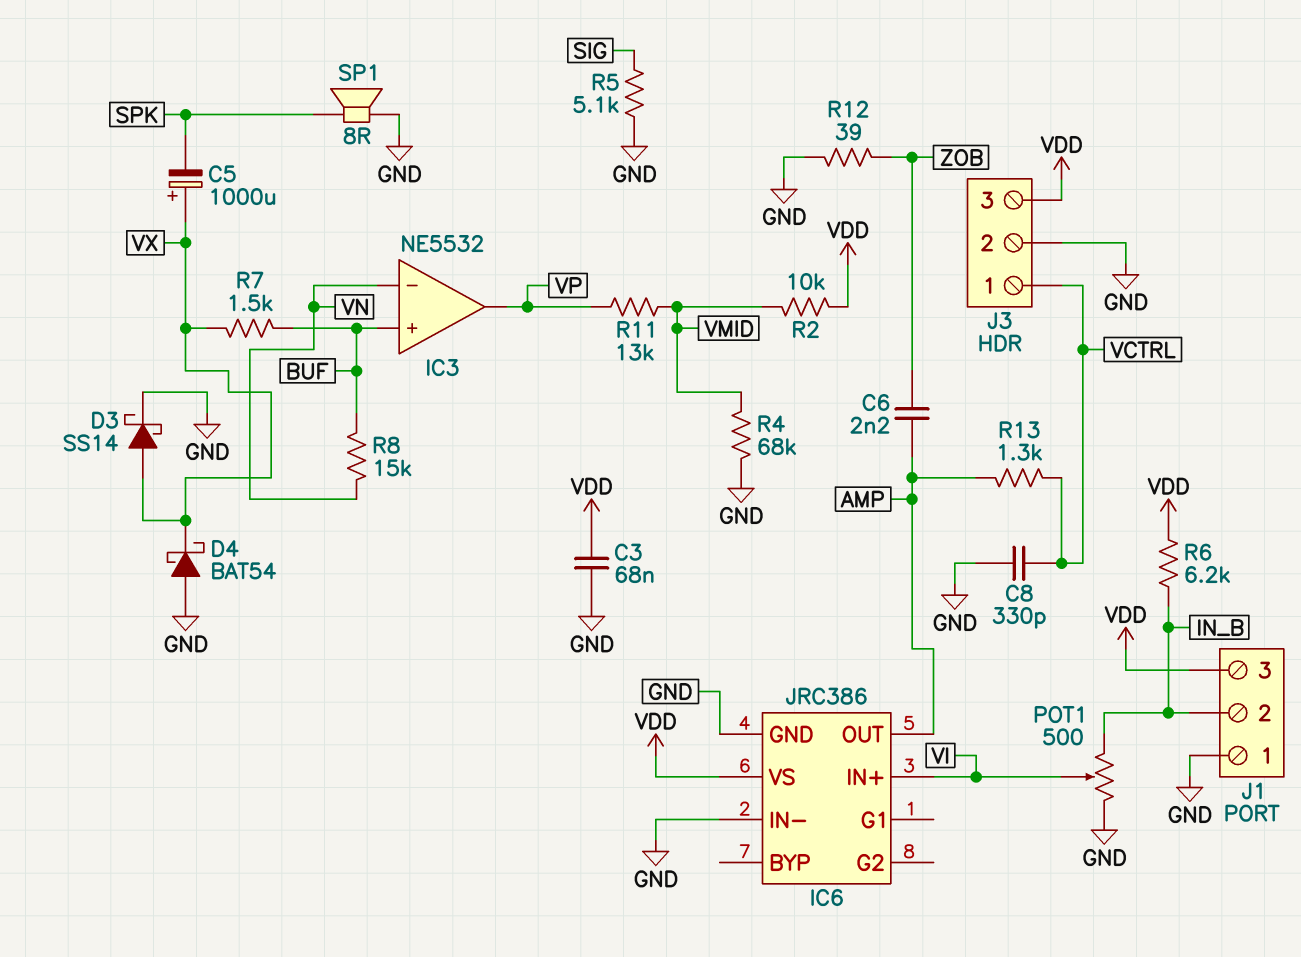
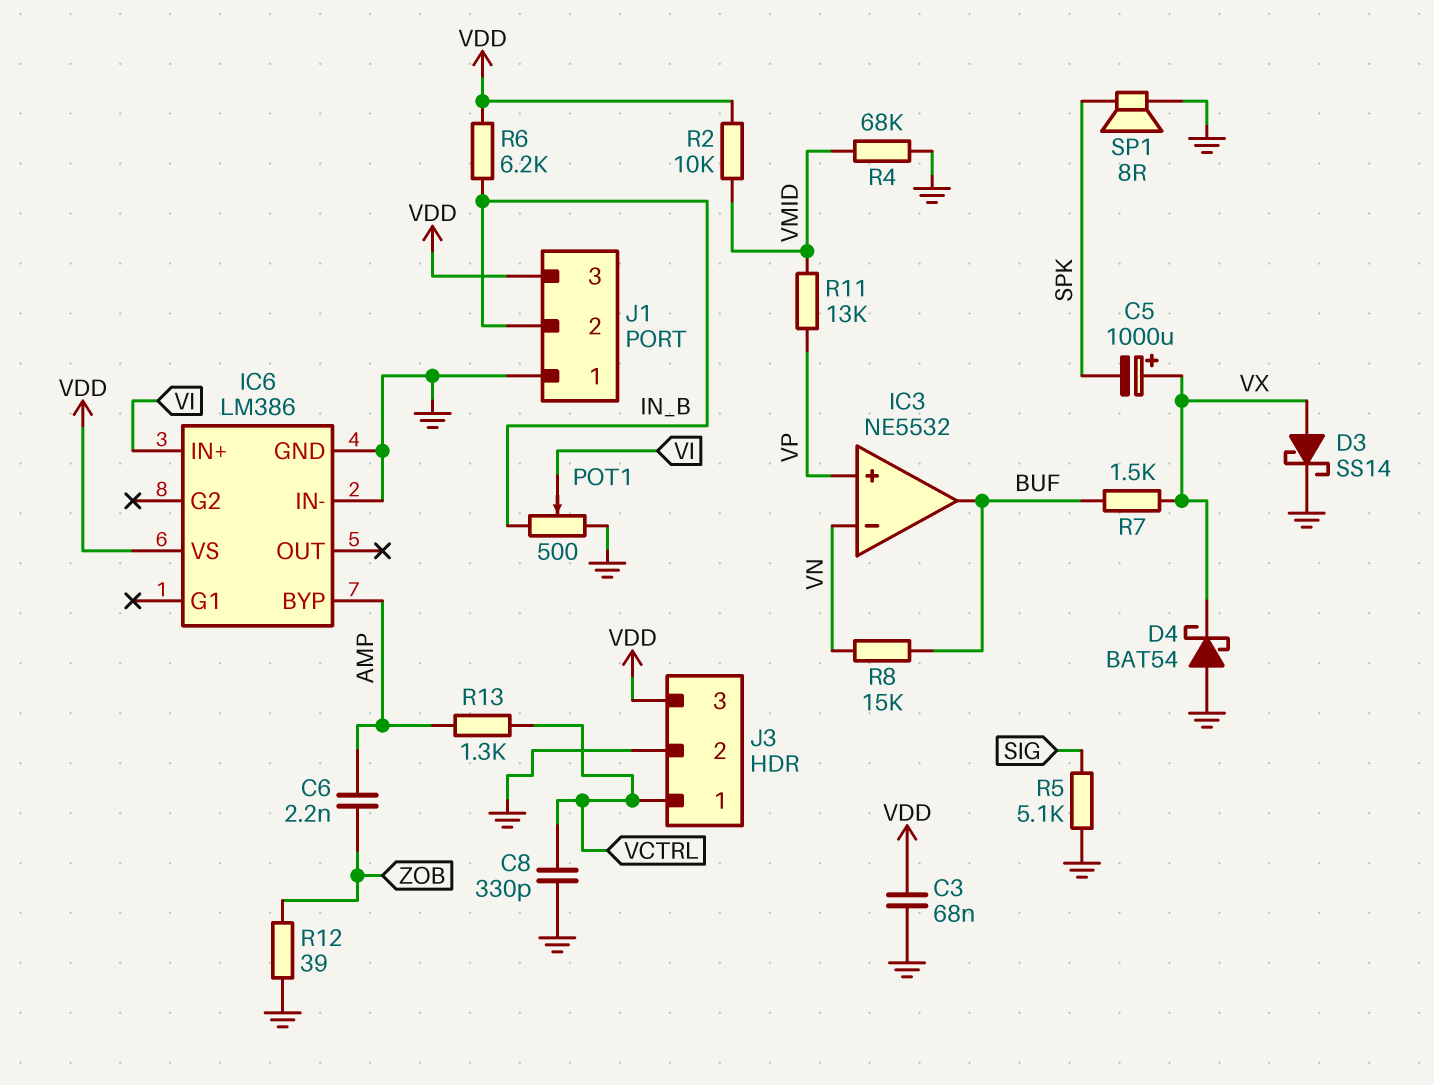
IC3 pin in+: BUF -> VP
IC3 pin out: VP -> BUF
IC6: JRC386 -> LM386
IC6 pin BYP: none -> AMP
IC6 pin OUT: AMP -> none

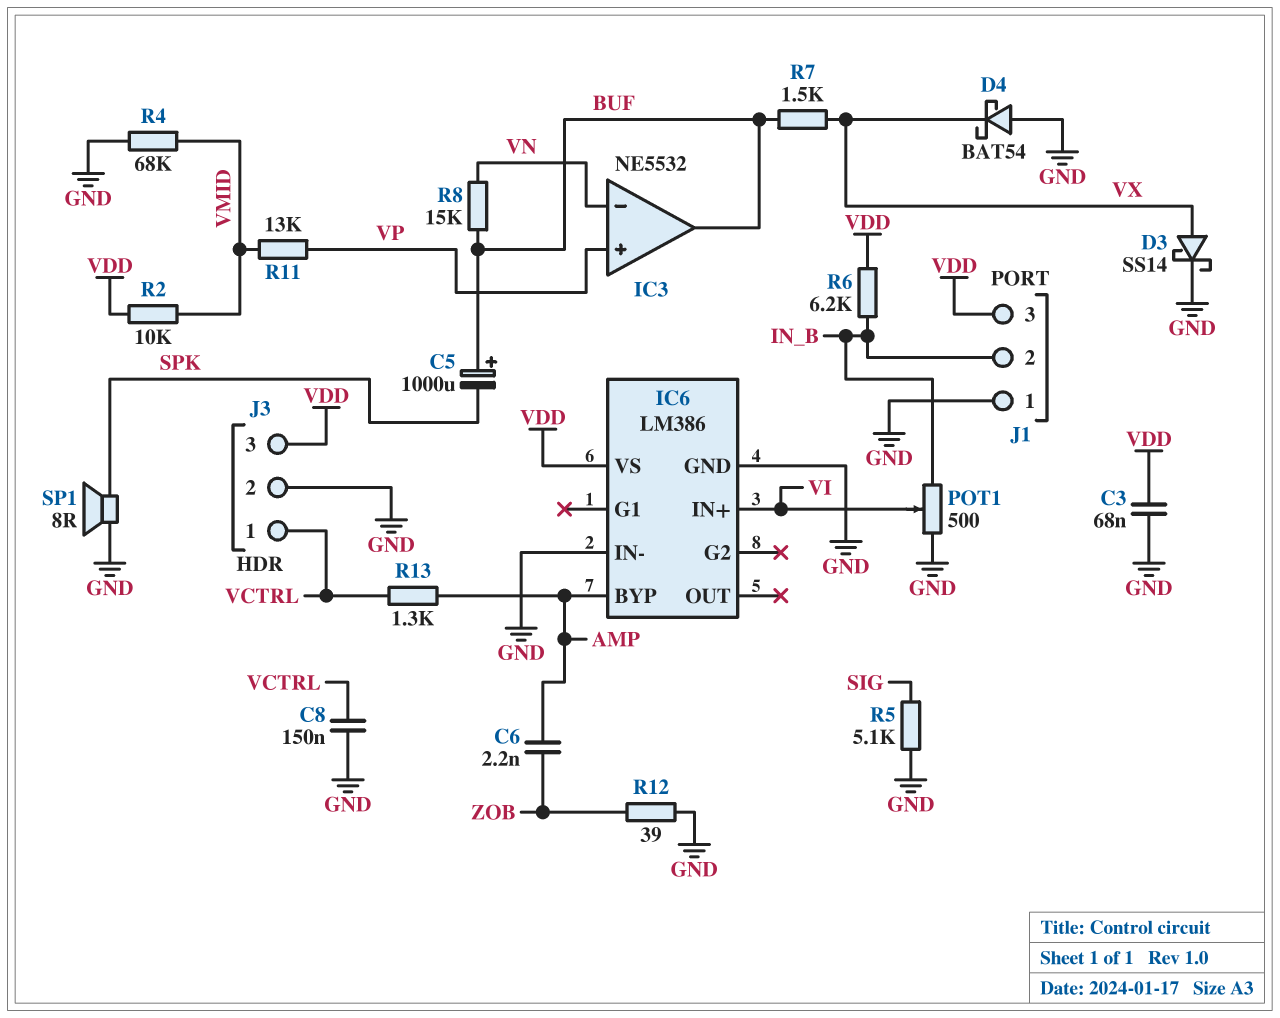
C5: 1000uF (plus VX, minus SPK) -> 1000uF (plus BUF, minus SPK)
C8: 330pF (GND, VCTRL) -> 150nF (GND, VCTRL)

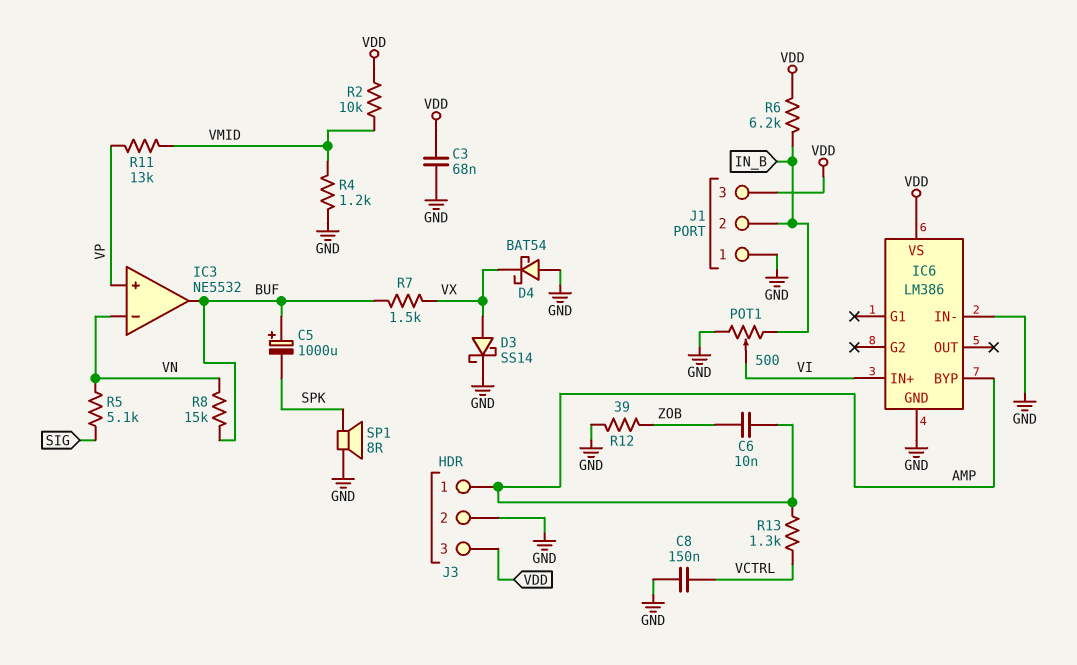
C6: 2.2nF (AMP, ZOB) -> 10nF (AMP, ZOB)
J3 pin 1: VCTRL -> AMP
R4: 68k (GND, VMID) -> 1.2k (GND, VMID)
R5: 5.1k (GND, SIG) -> 5.1k (SIG, VN)

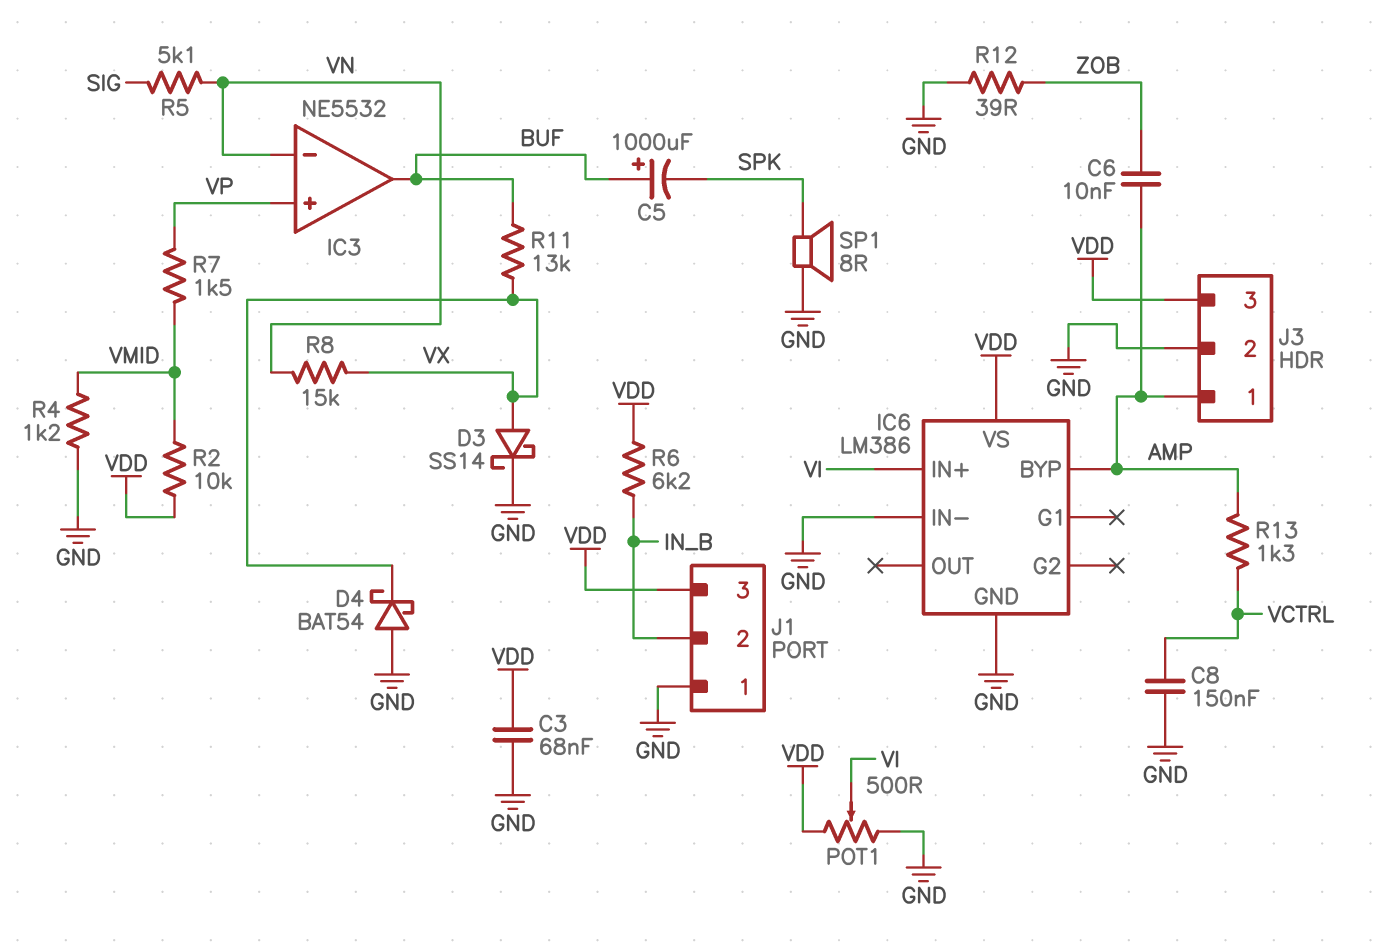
POT1: 500 (GND, IN_B, wiper VI) -> 500 (GND, VDD, wiper VI)
R7: 1.5k (BUF, VX) -> 1.5k (VMID, VP)
R8: 15k (BUF, VN) -> 15k (VN, VX)
R11: 13k (VMID, VP) -> 13k (BUF, VX)

